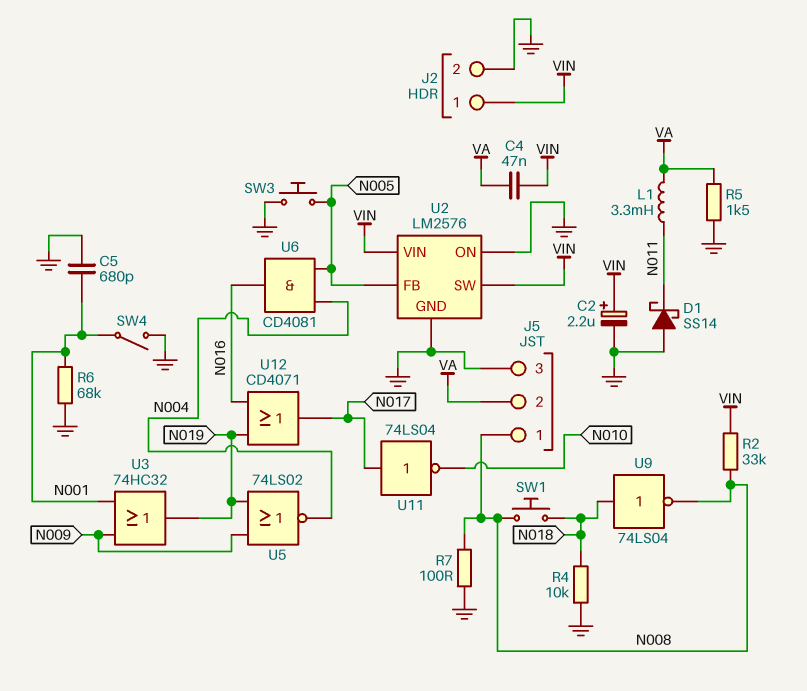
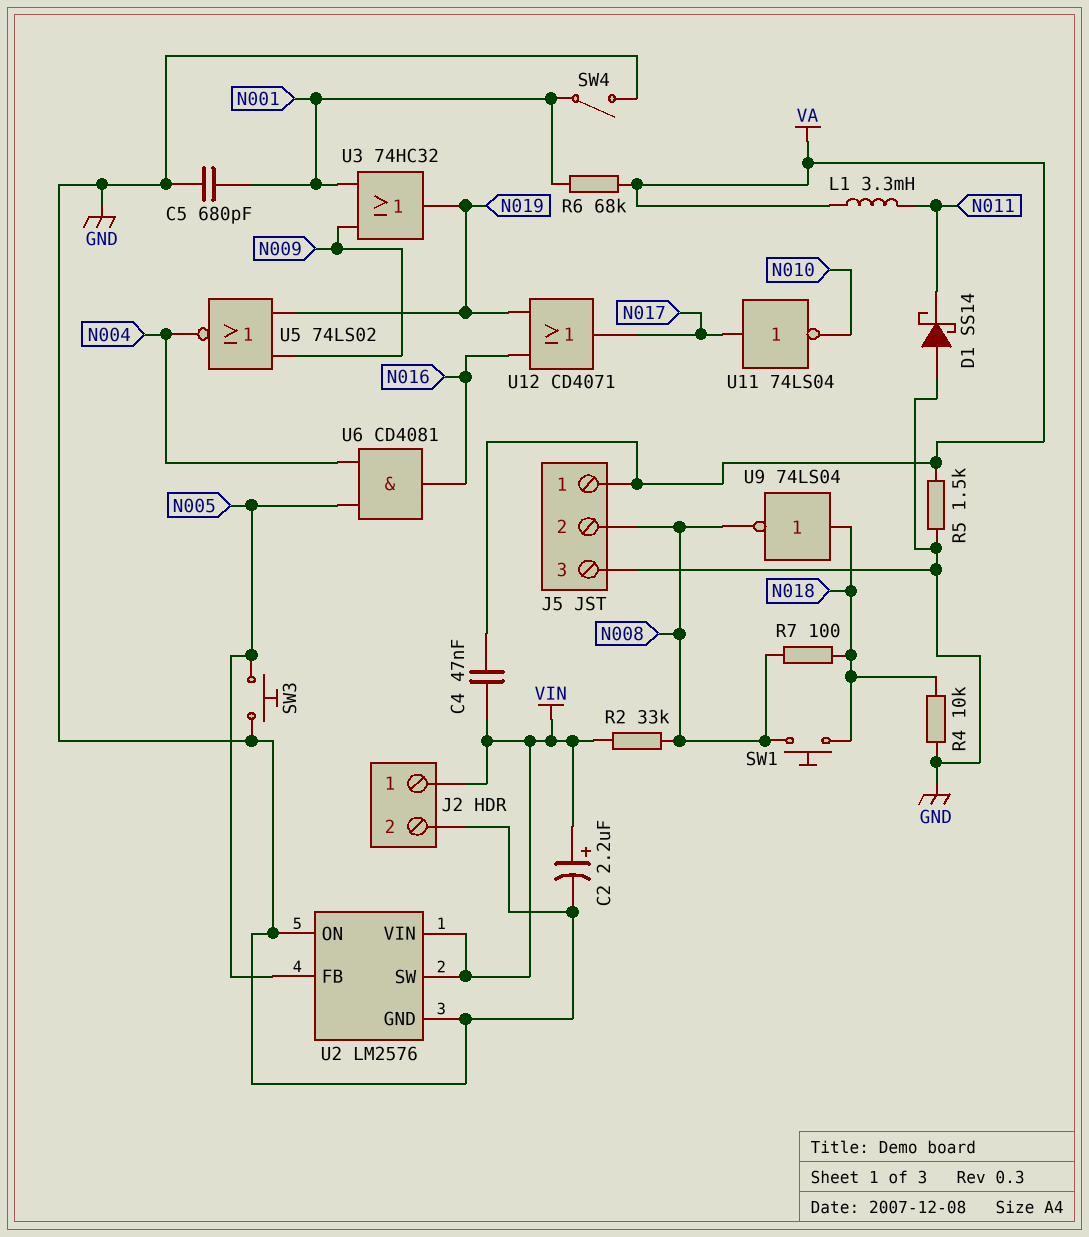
J5 pin 1: N008 -> VA
J5 pin 2: VA -> N008
R6: 68k (GND, N001) -> 68k (N001, VA)
R7: 100 (GND, N008) -> 100 (N008, N018)

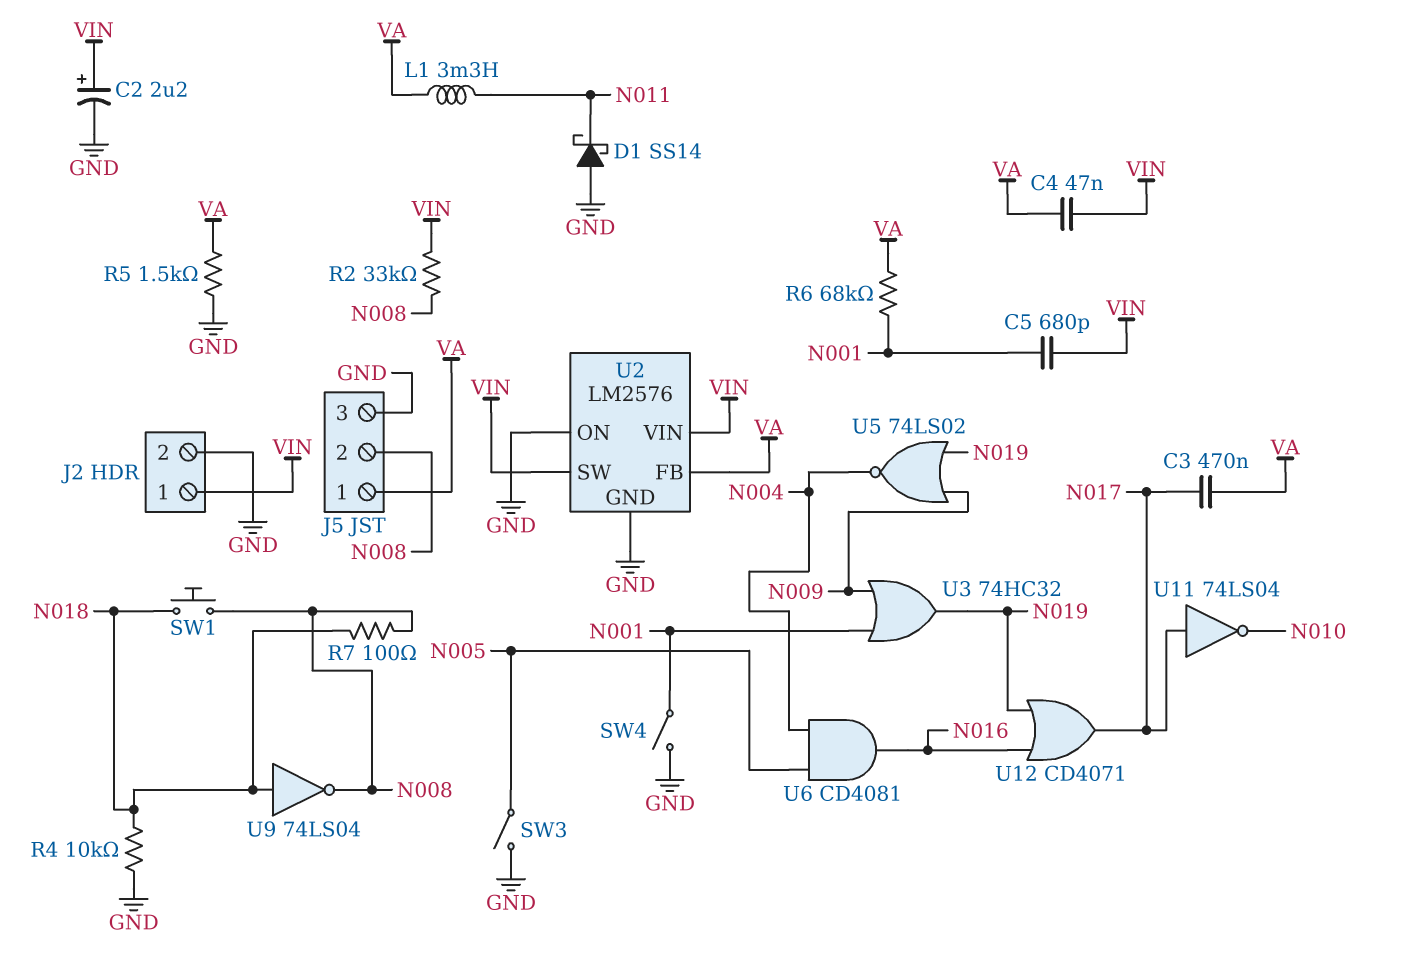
C3: none -> 470nF (N017, VA)
C5: 680pF (GND, N001) -> 680pF (N001, VIN)
SW3: button (GND, N005) -> switch (GND, N005)
U2 pin FB: N005 -> VA

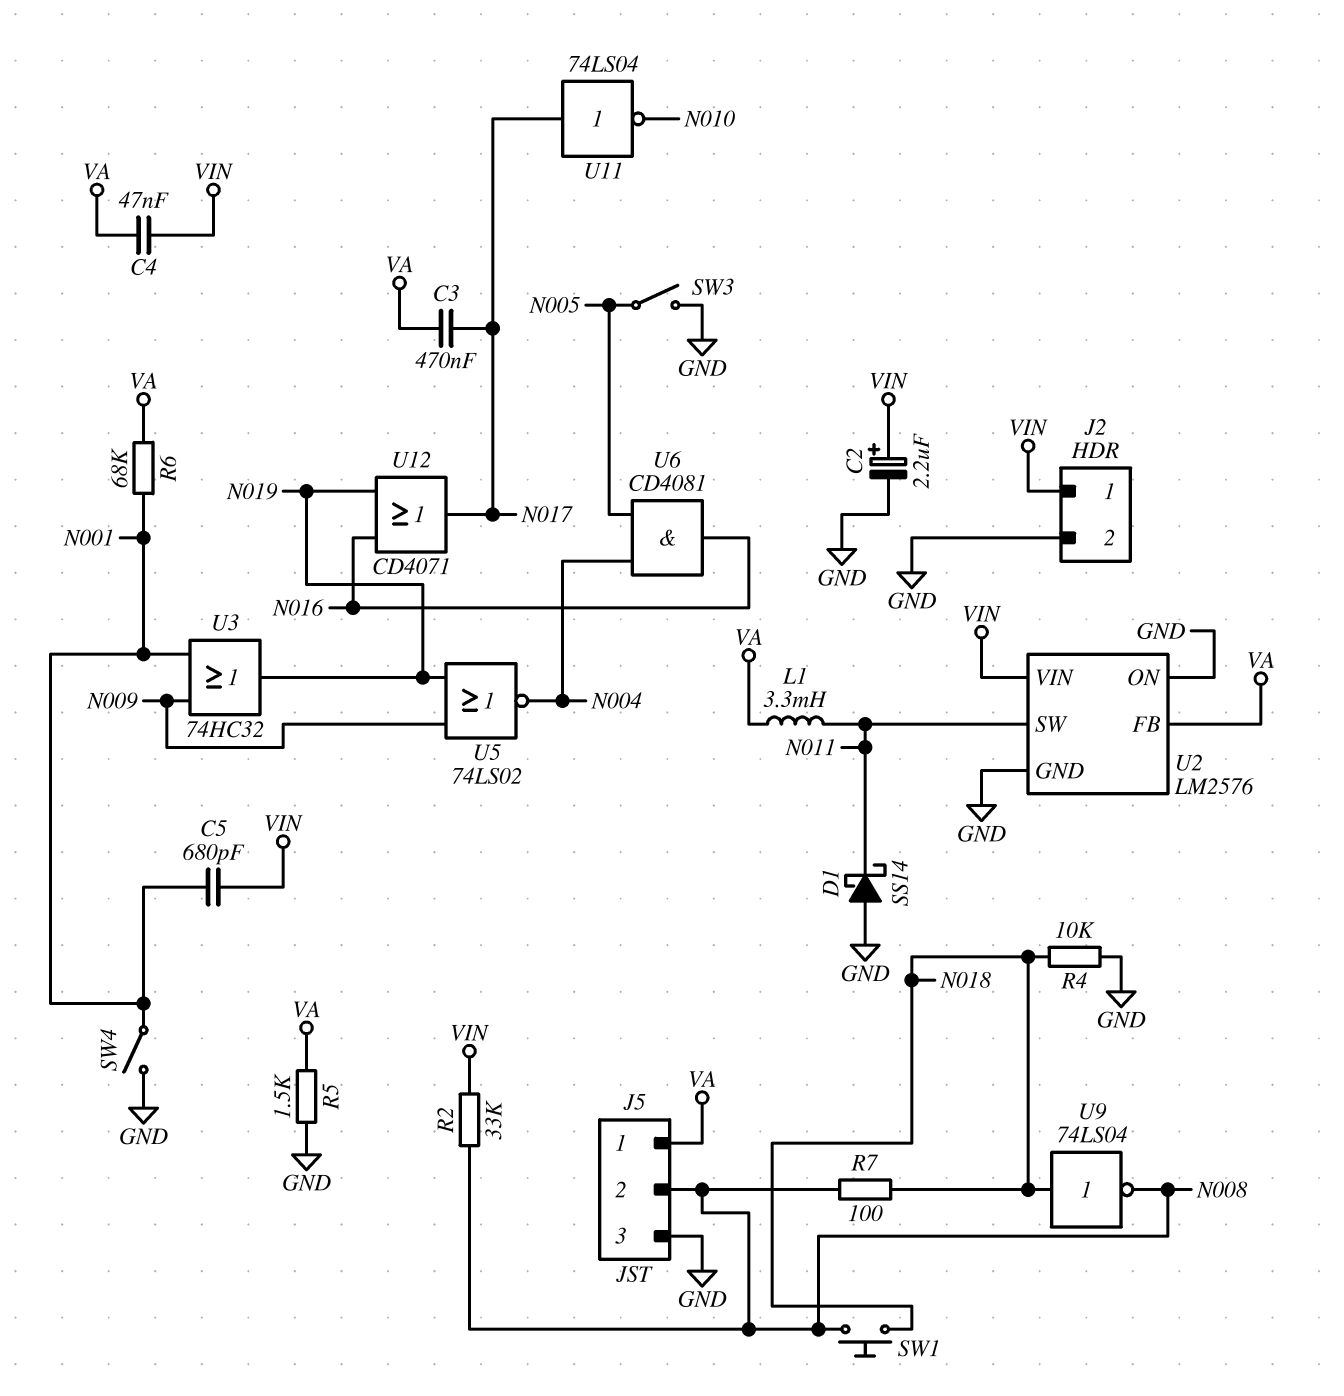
U2 pin SW: VIN -> N011

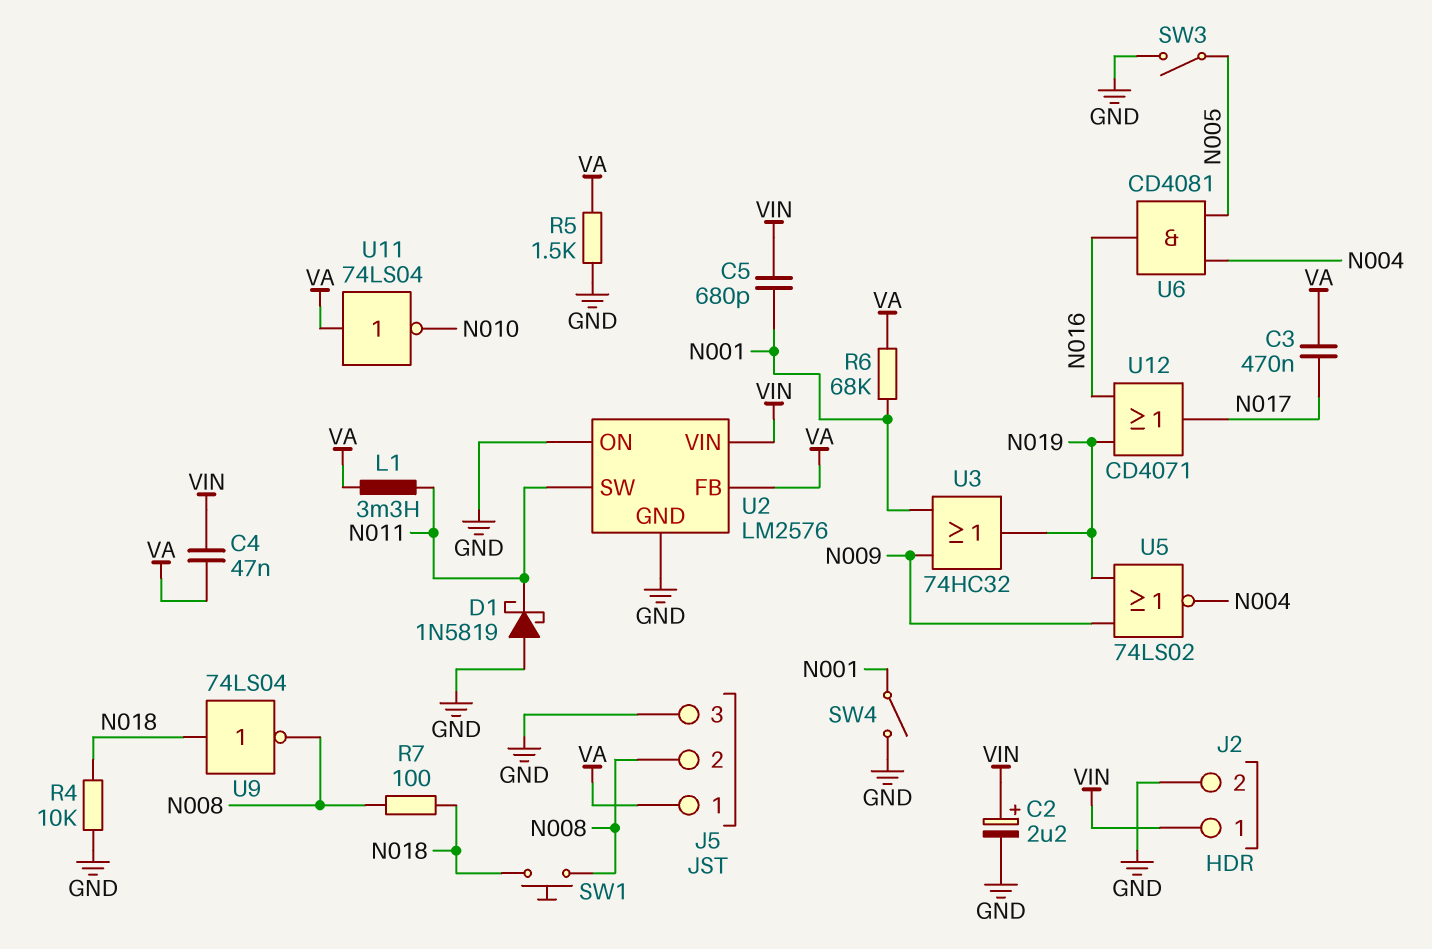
D1: schottky SS14 (A GND, K N011) -> schottky 1N5819 (A GND, K N011)
R2: 33k (N008, VIN) -> none
U11: NOT 74LS04 (in N017, out N010) -> NOT 74LS04 (in VA, out N010)

